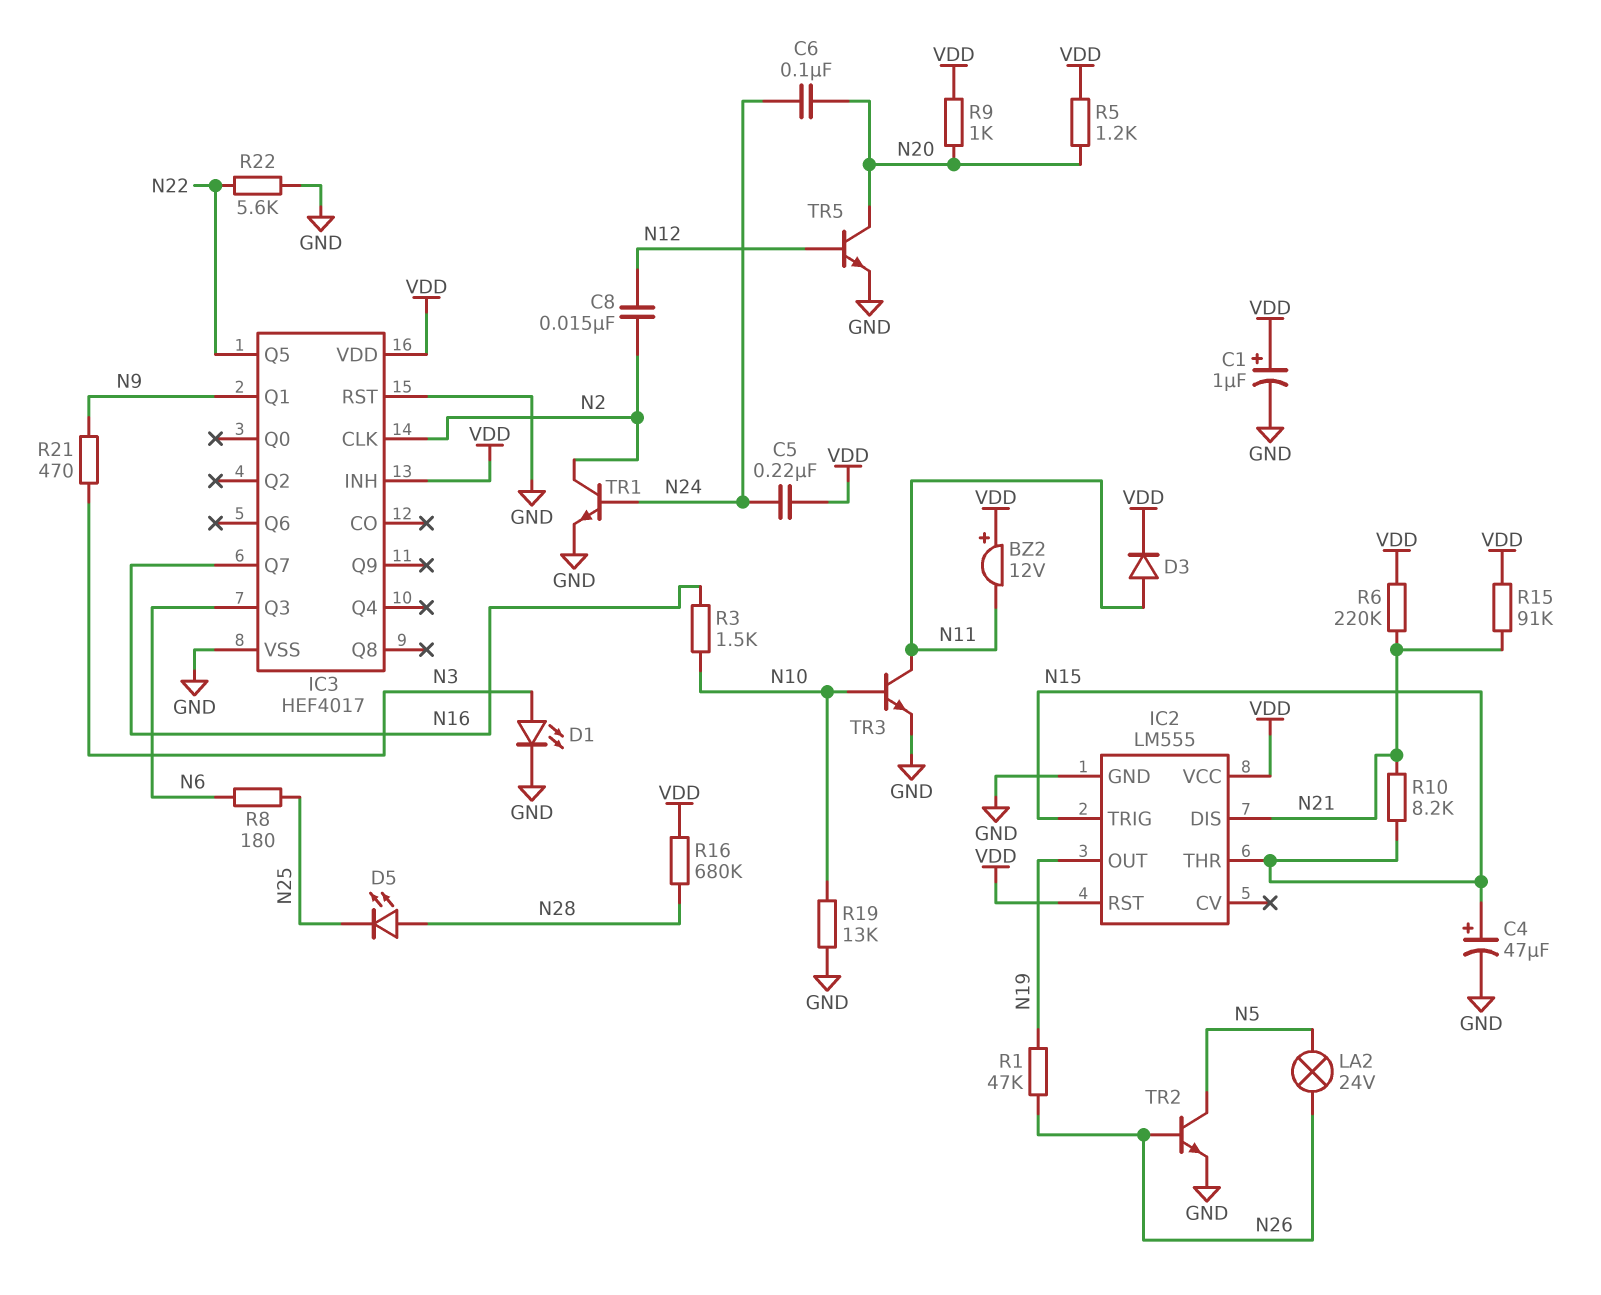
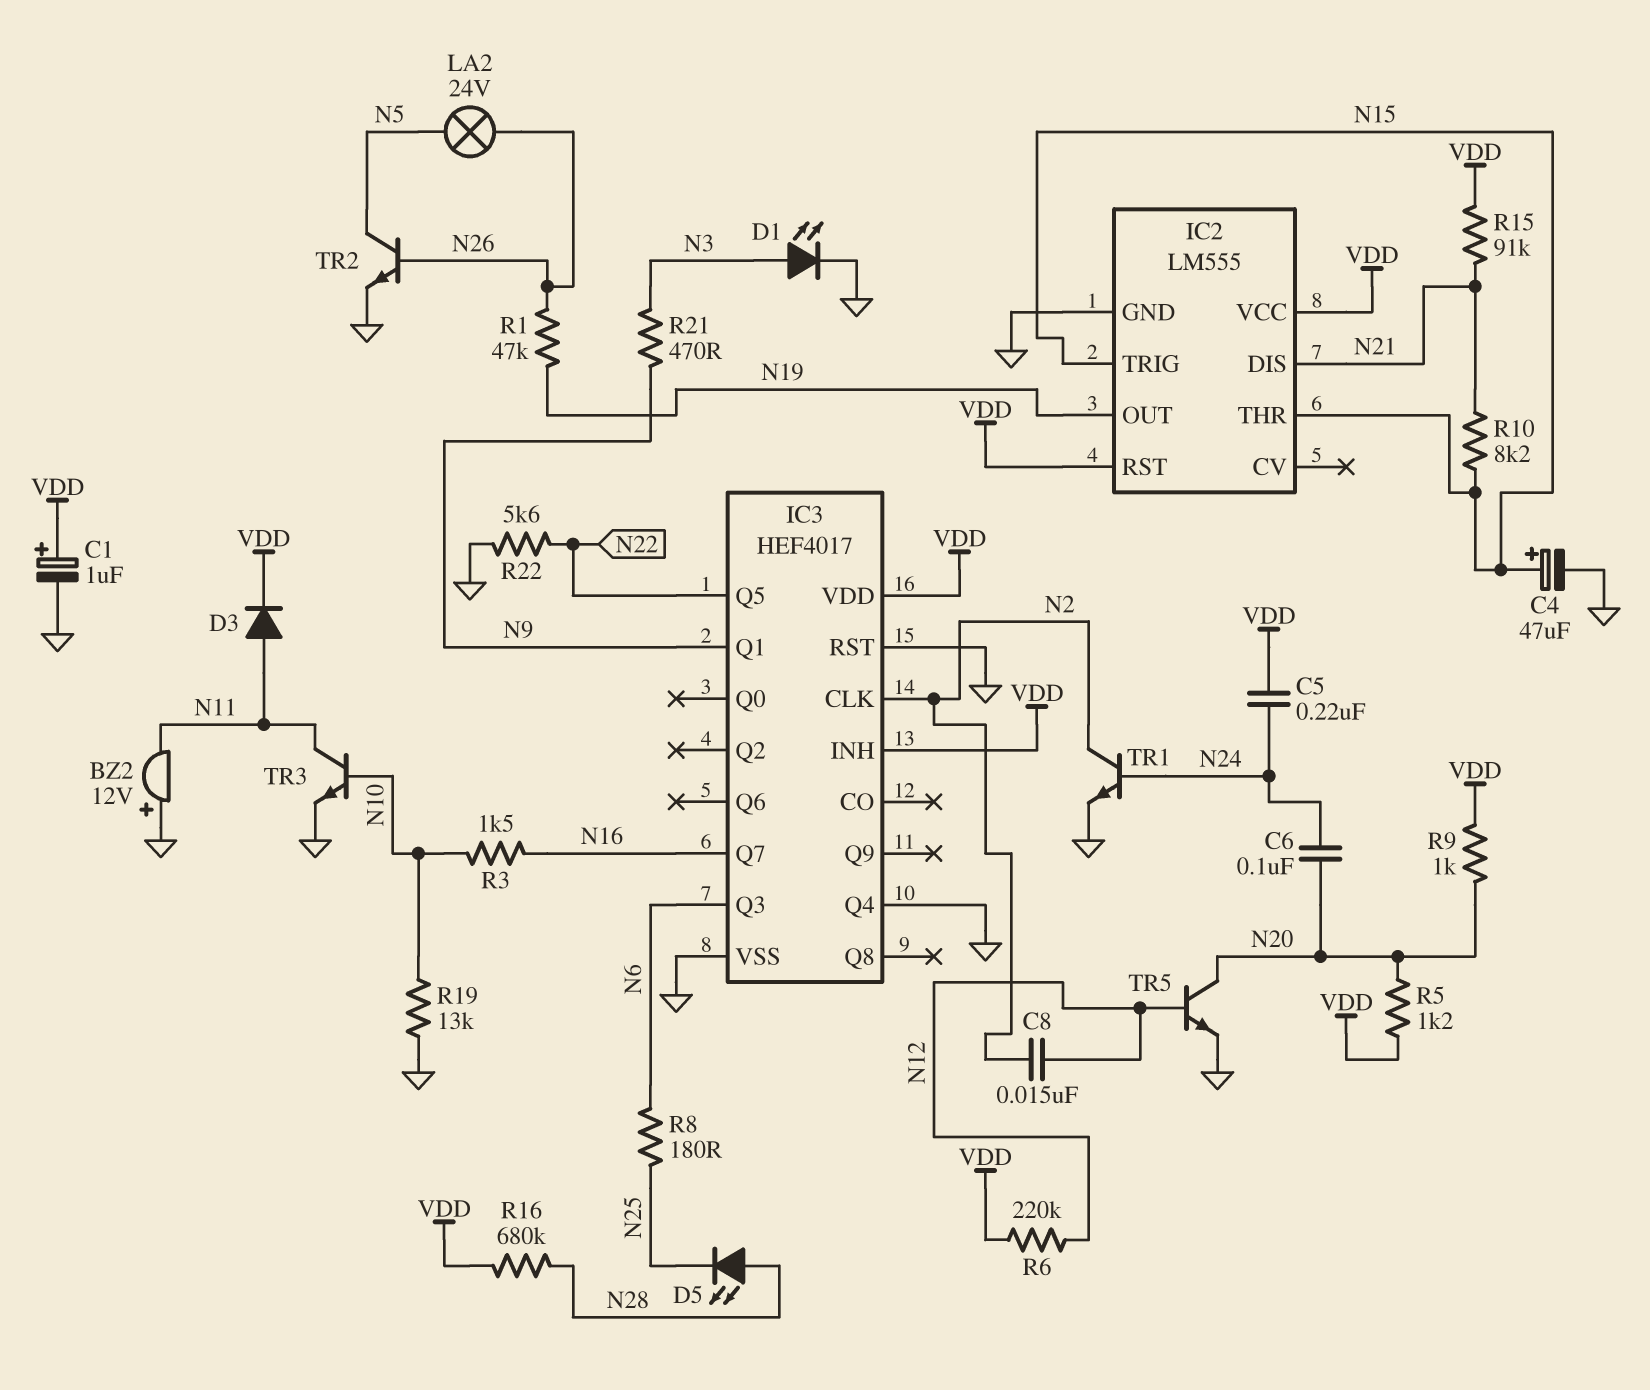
BZ2: buzzer 12V (plus VDD, minus N11) -> buzzer 12V (plus GND, minus N11)
IC3 pin Q4: none -> GND
R6: 220k (N21, VDD) -> 220k (N12, VDD)

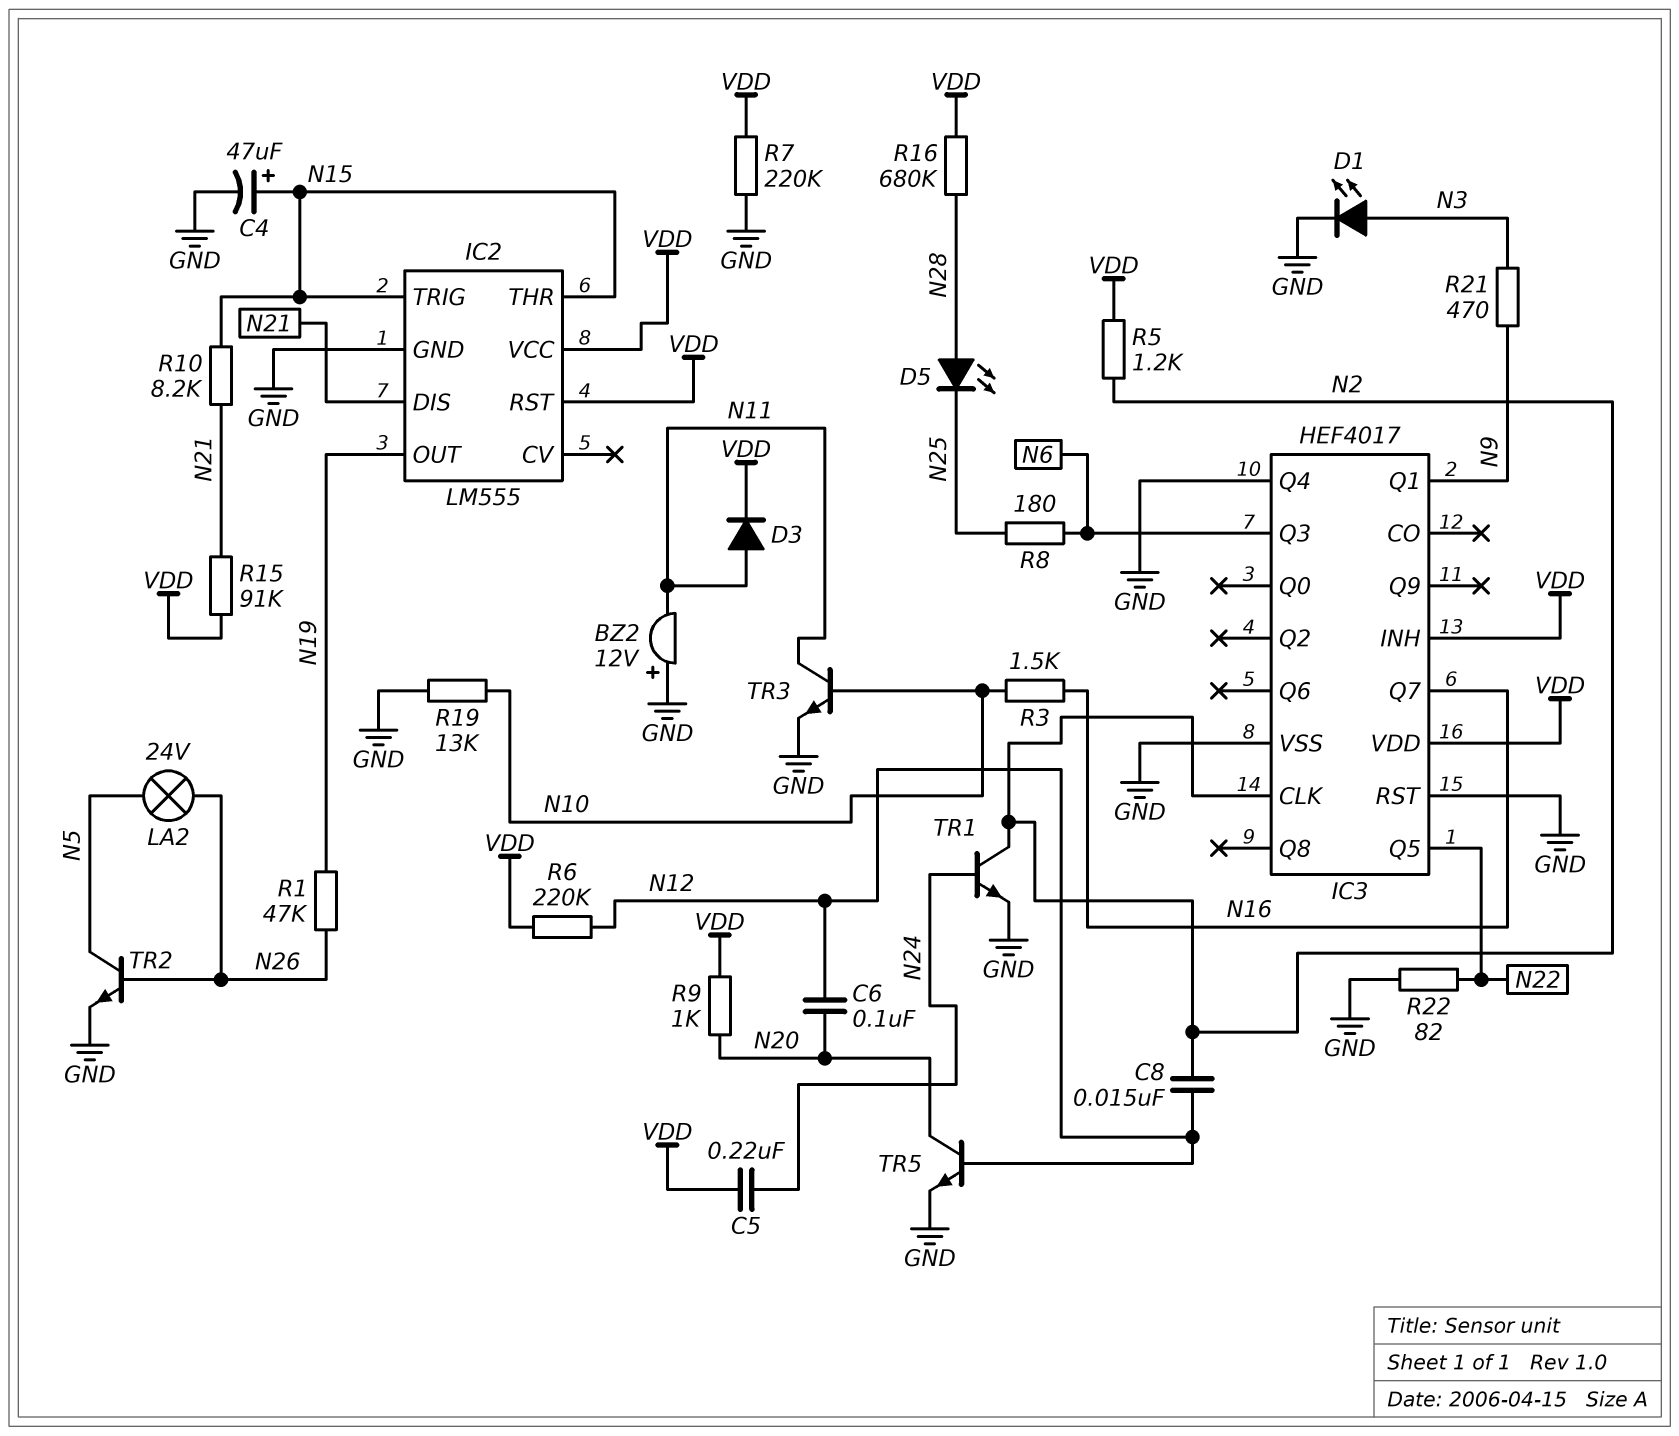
C1: 1uF (plus VDD, minus GND) -> none
C6: 100nF (N20, N24) -> 100nF (N12, N20)
R5: 1.2k (N20, VDD) -> 1.2k (N2, VDD)
R7: none -> 220k (GND, VDD)
R22: 5.6k (GND, N22) -> 82 (GND, N22)

